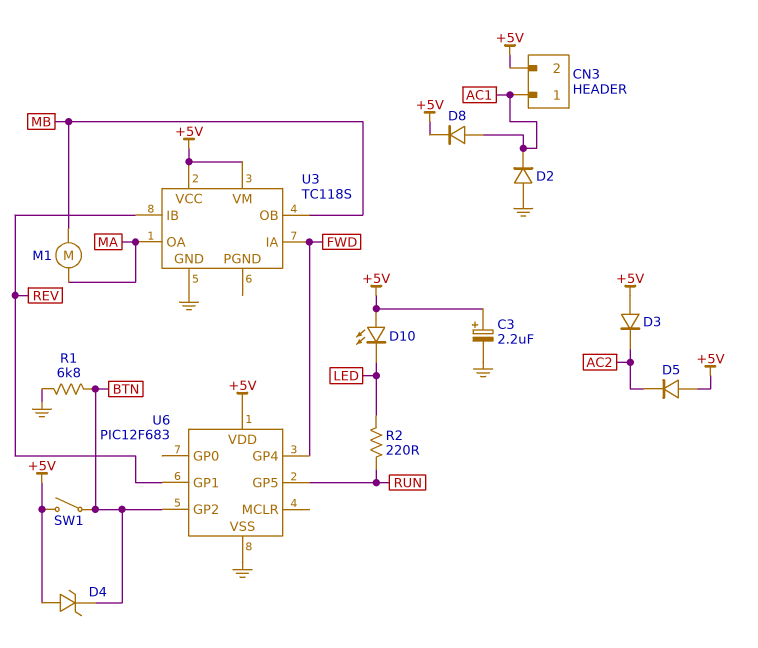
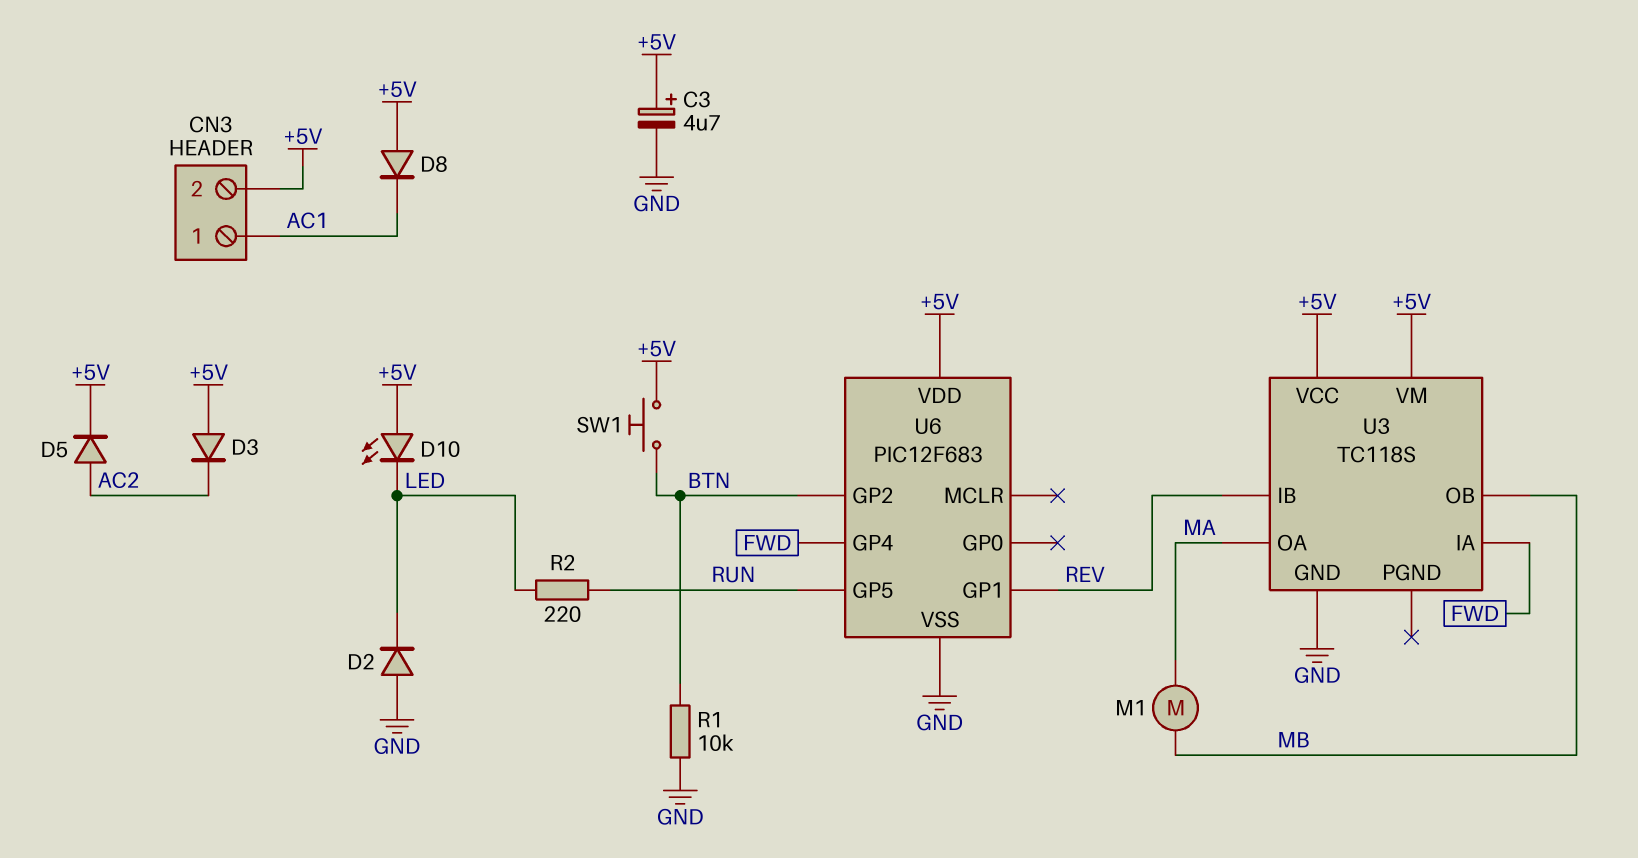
C3: 2.2uF (plus +5V, minus GND) -> 4.7uF (plus +5V, minus GND)
D2: diode (A GND, K AC1) -> diode (A GND, K LED)
D4: zener (A +5V, K BTN) -> none
D5: diode (A +5V, K AC2) -> diode (A AC2, K +5V)
D8: diode (A AC1, K +5V) -> diode (A +5V, K AC1)
R1: 6.8k (BTN, GND) -> 10k (BTN, GND)
SW1: switch (+5V, BTN) -> button (+5V, BTN)

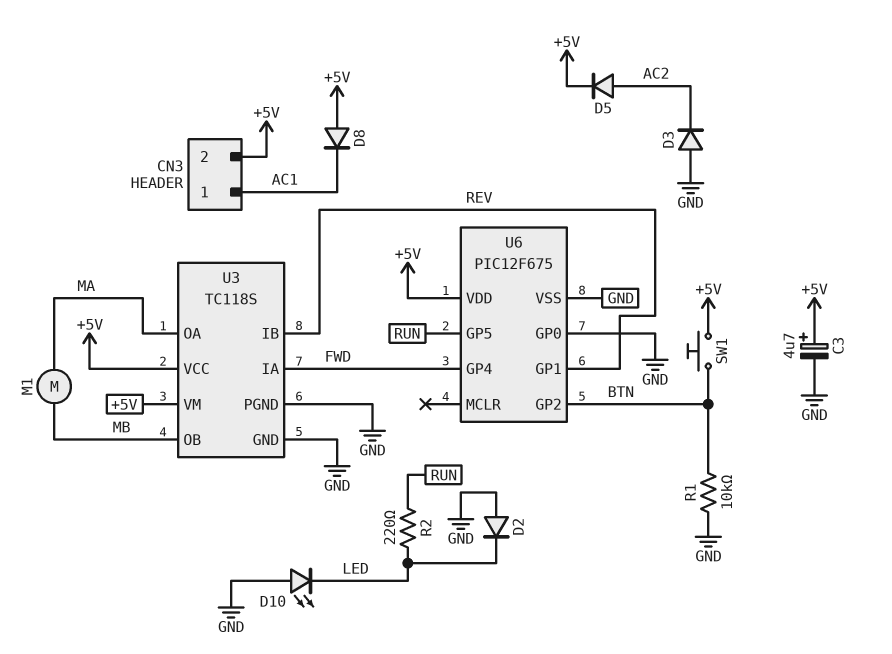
D3: diode (A +5V, K AC2) -> diode (A GND, K AC2)
D10: LED (A +5V, K LED) -> LED (A GND, K LED)
U3 pin PGND: none -> GND
U6: PIC12F683 -> PIC12F675
U6 pin GP0: none -> GND

